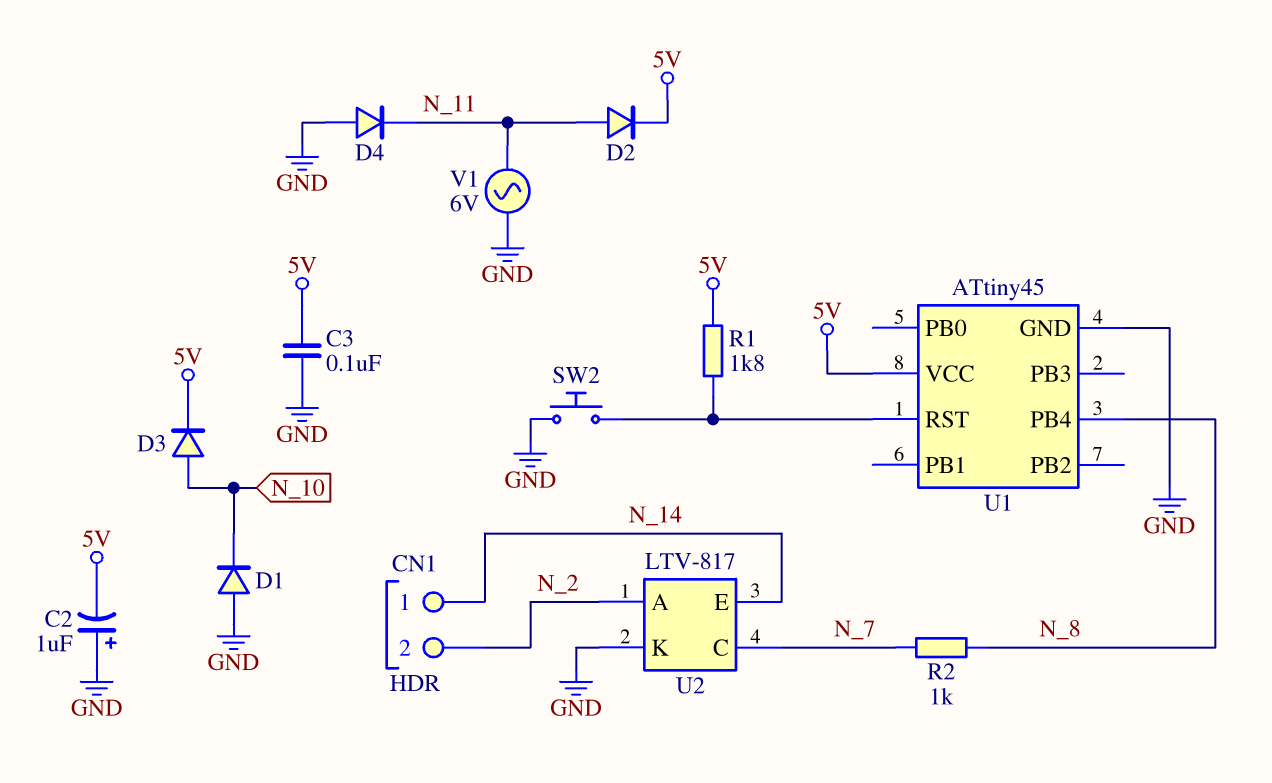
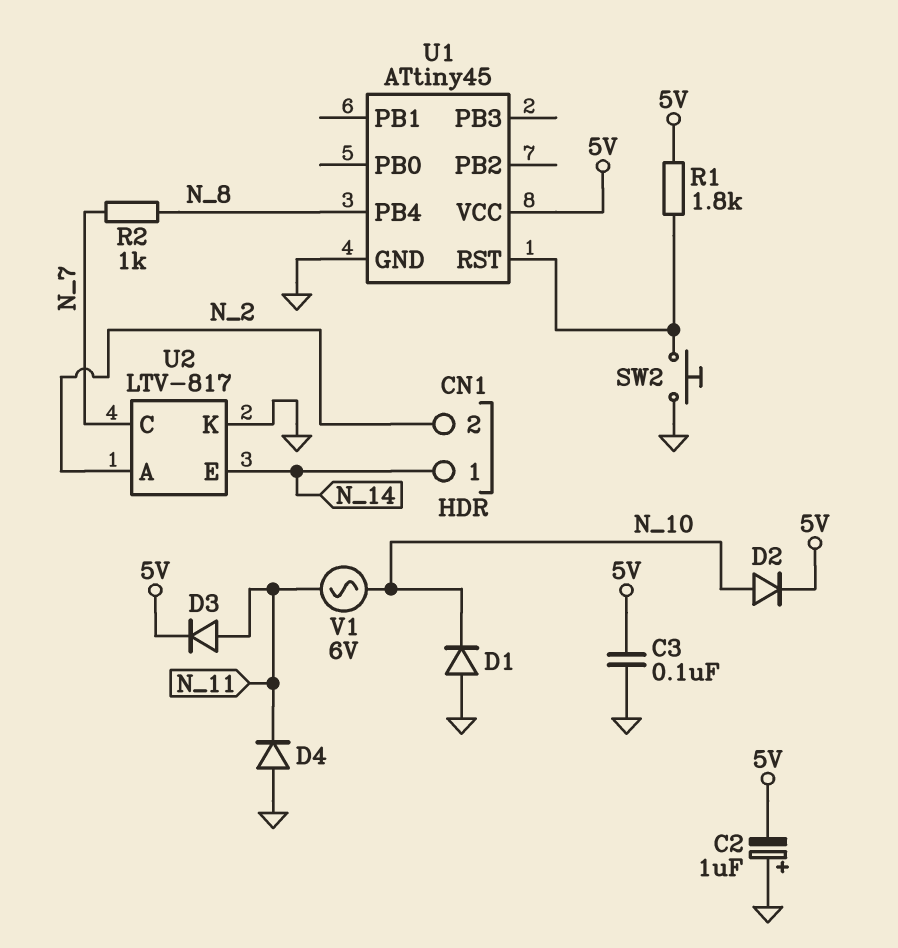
D2: diode (A N_11, K 5V) -> diode (A N_10, K 5V)
D3: diode (A N_10, K 5V) -> diode (A N_11, K 5V)
V1: AC 6V (GND, N_11) -> AC 6V (N_10, N_11)

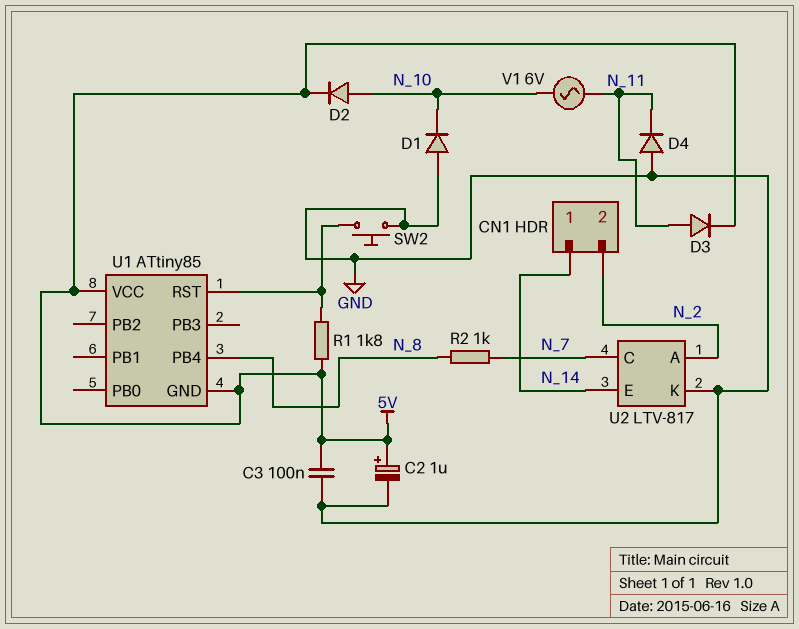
C2: 1uF (plus GND, minus 5V) -> 1uF (plus 5V, minus GND)
U1: ATtiny45 -> ATtiny85
U1 pin GND: GND -> 5V

